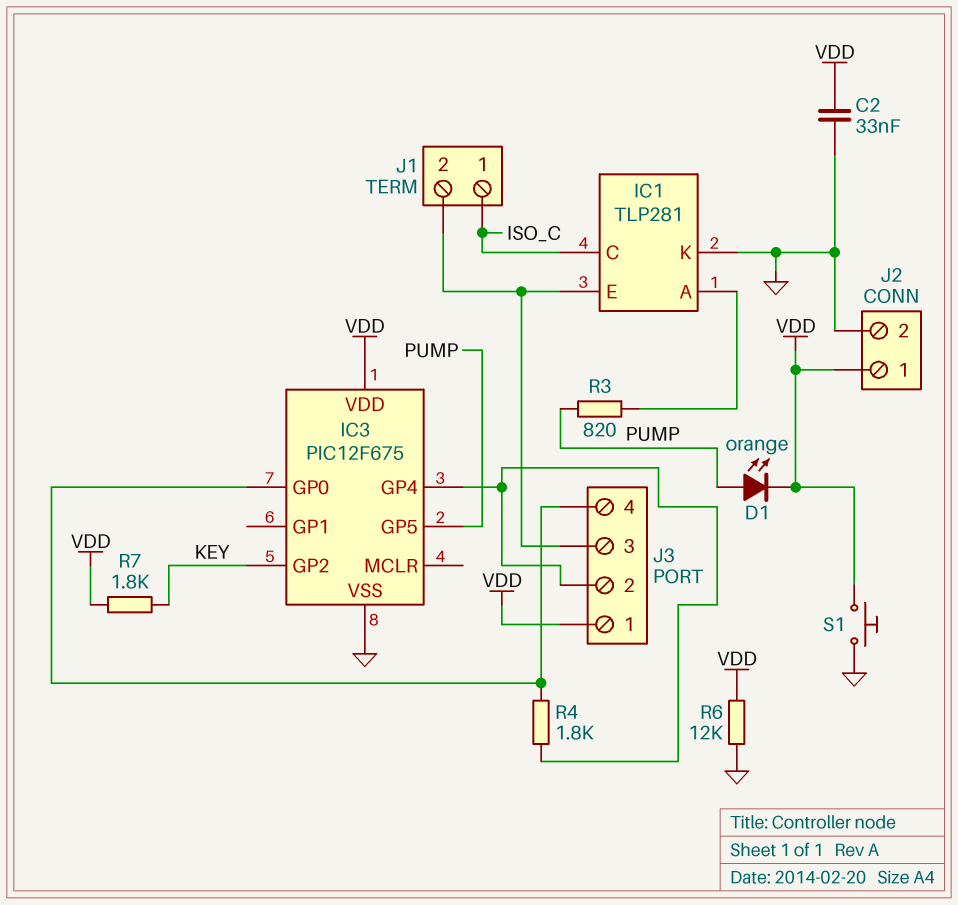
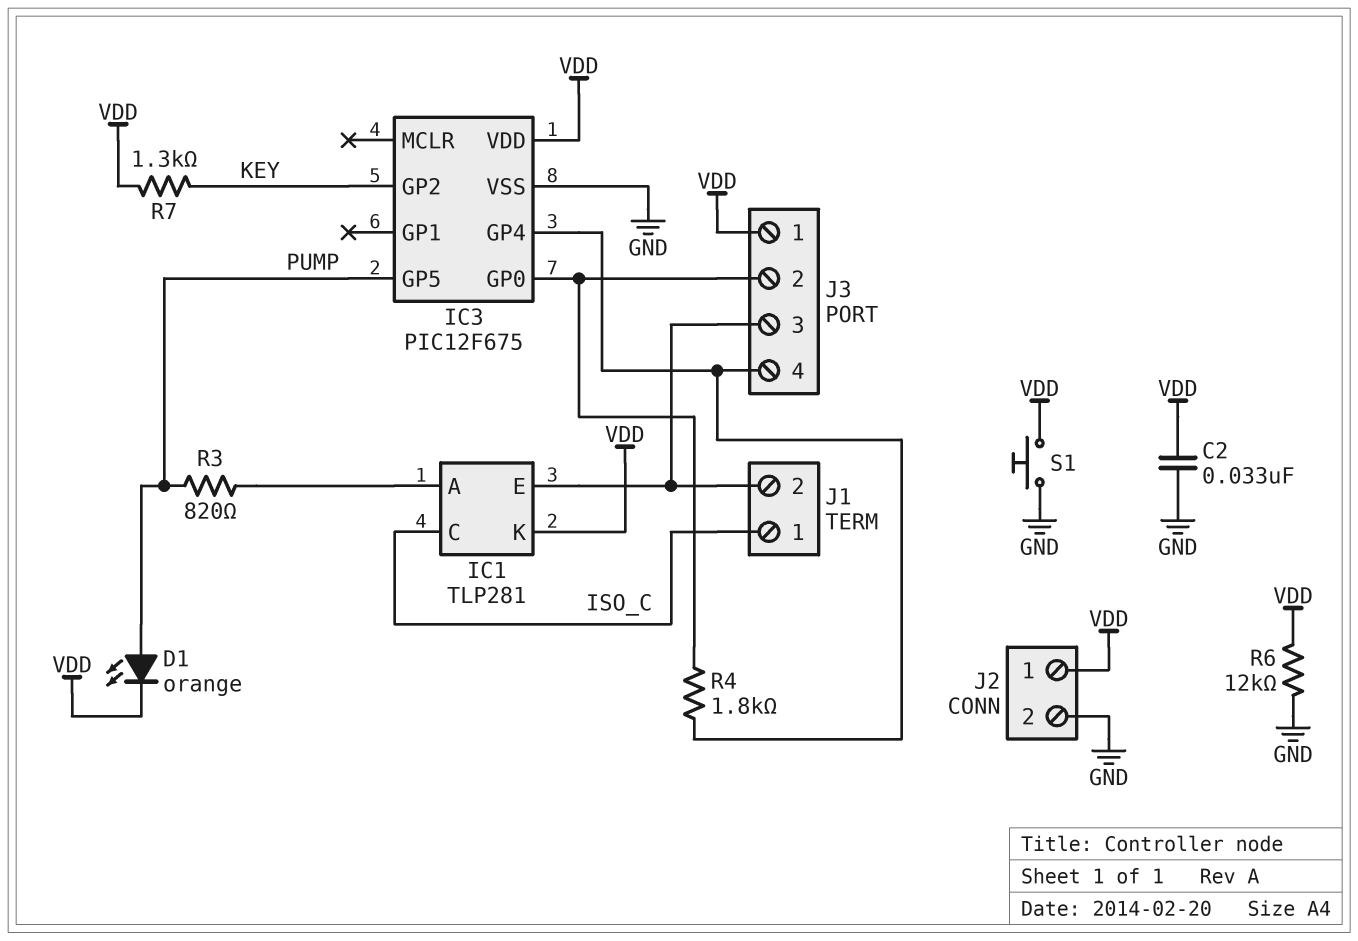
IC1 pin K: GND -> VDD
J3 pin 2: IC3/GP4 -> IC3/GP0
J3 pin 4: IC3/GP0 -> IC3/GP4
R7: 1.8k (KEY, VDD) -> 1.3k (KEY, VDD)

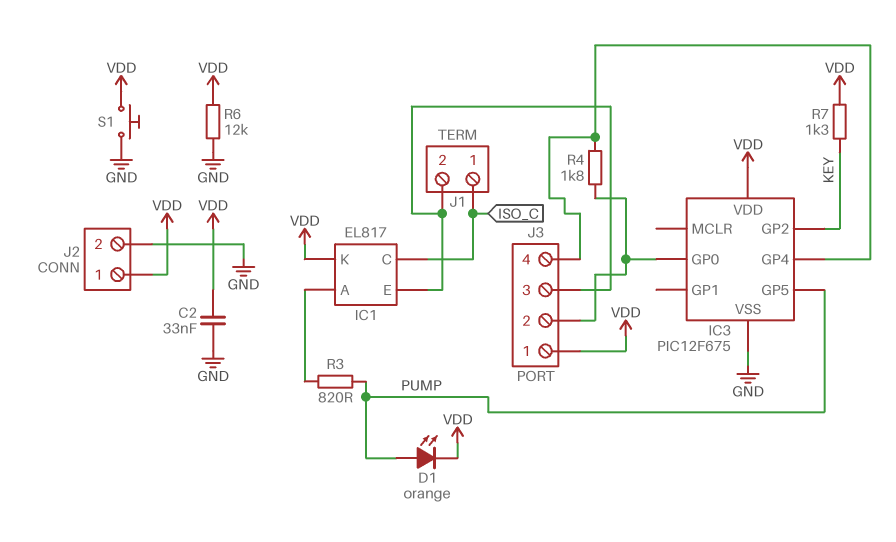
IC1: TLP281 -> EL817

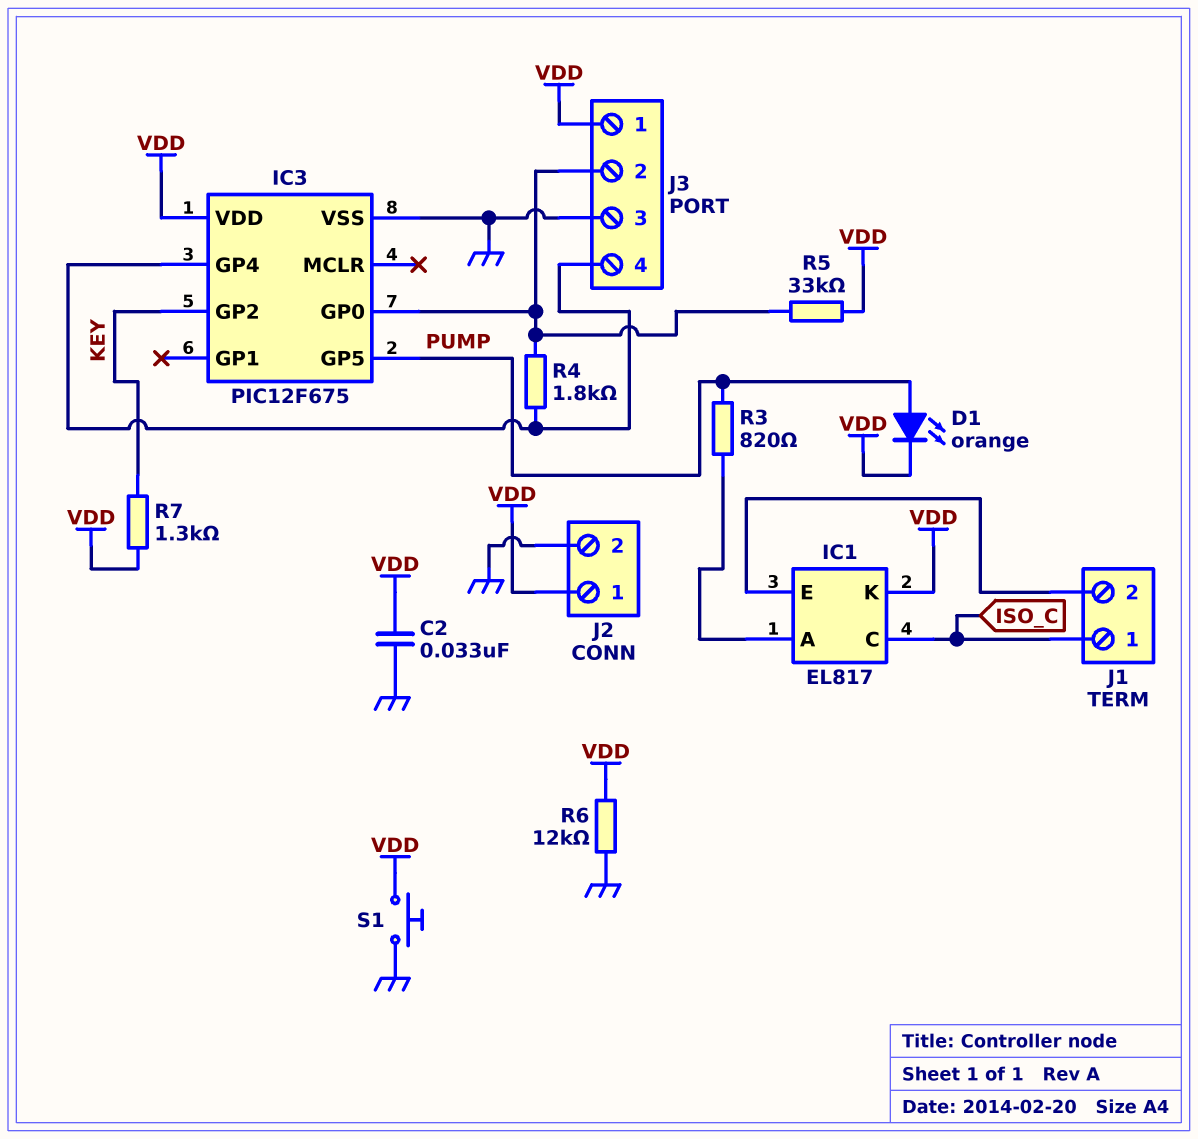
J3 pin 3: IC1/E -> GND
R5: none -> 33k (IC3/GP0, VDD)

